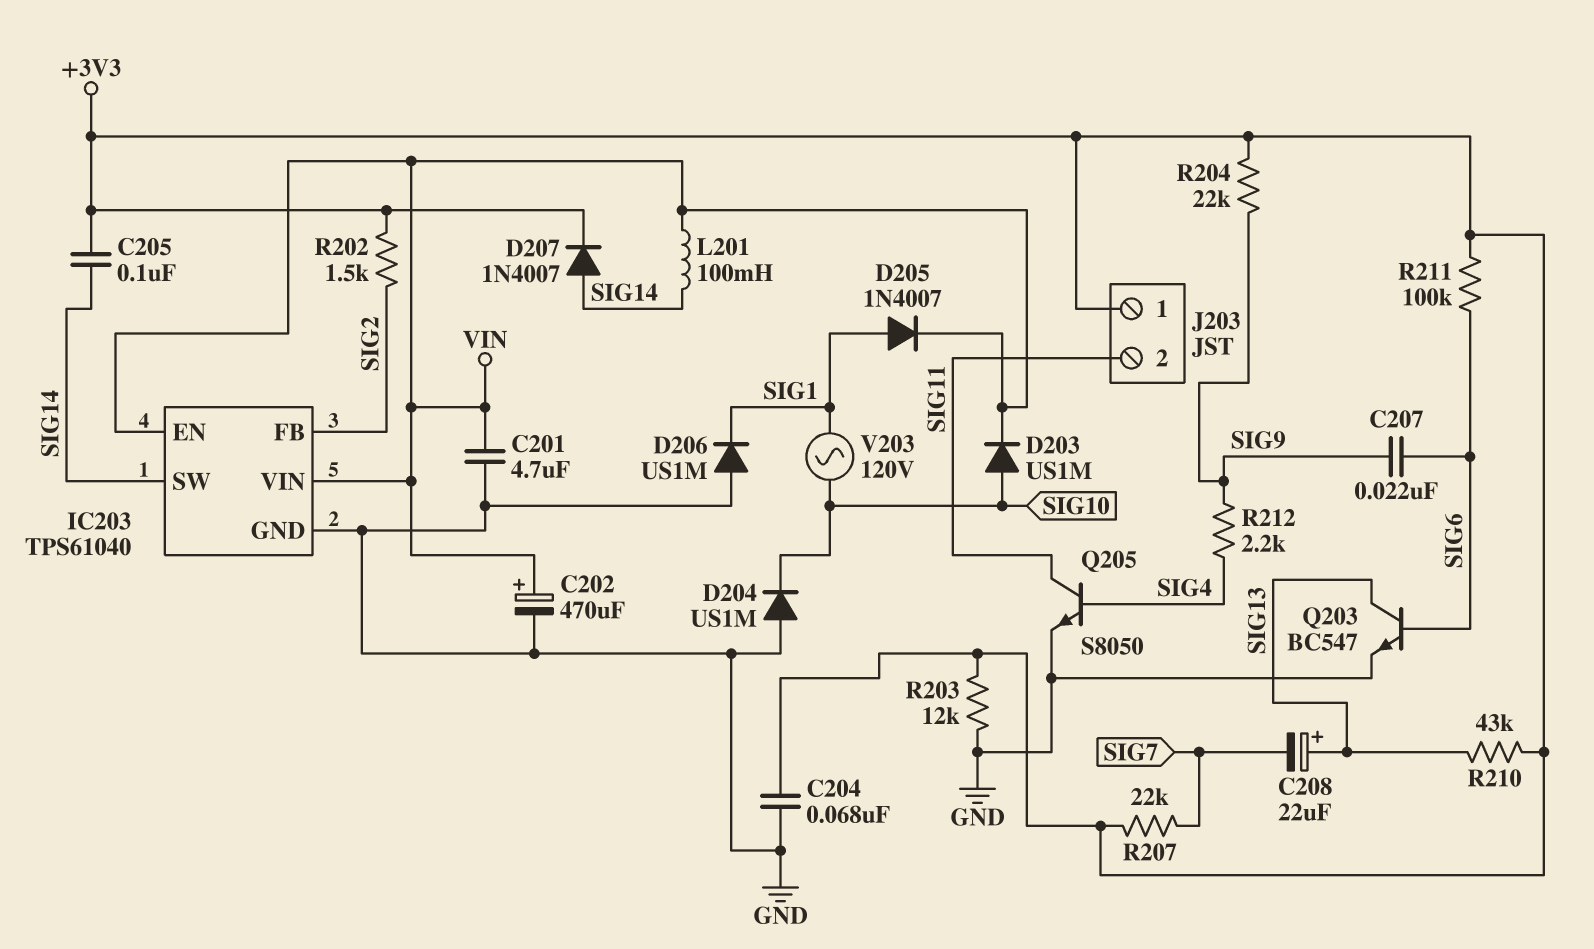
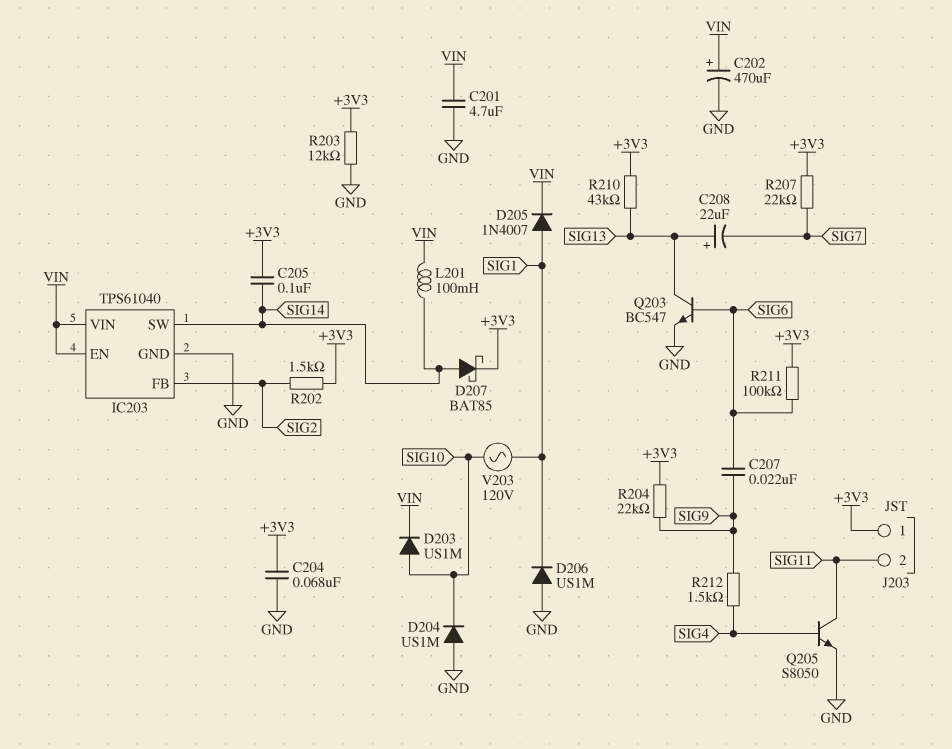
D207: diode 1N4007 (A SIG14, K +3V3) -> schottky BAT85 (A SIG14, K +3V3)
R212: 2.2k (SIG4, SIG9) -> 1.5k (SIG4, SIG9)

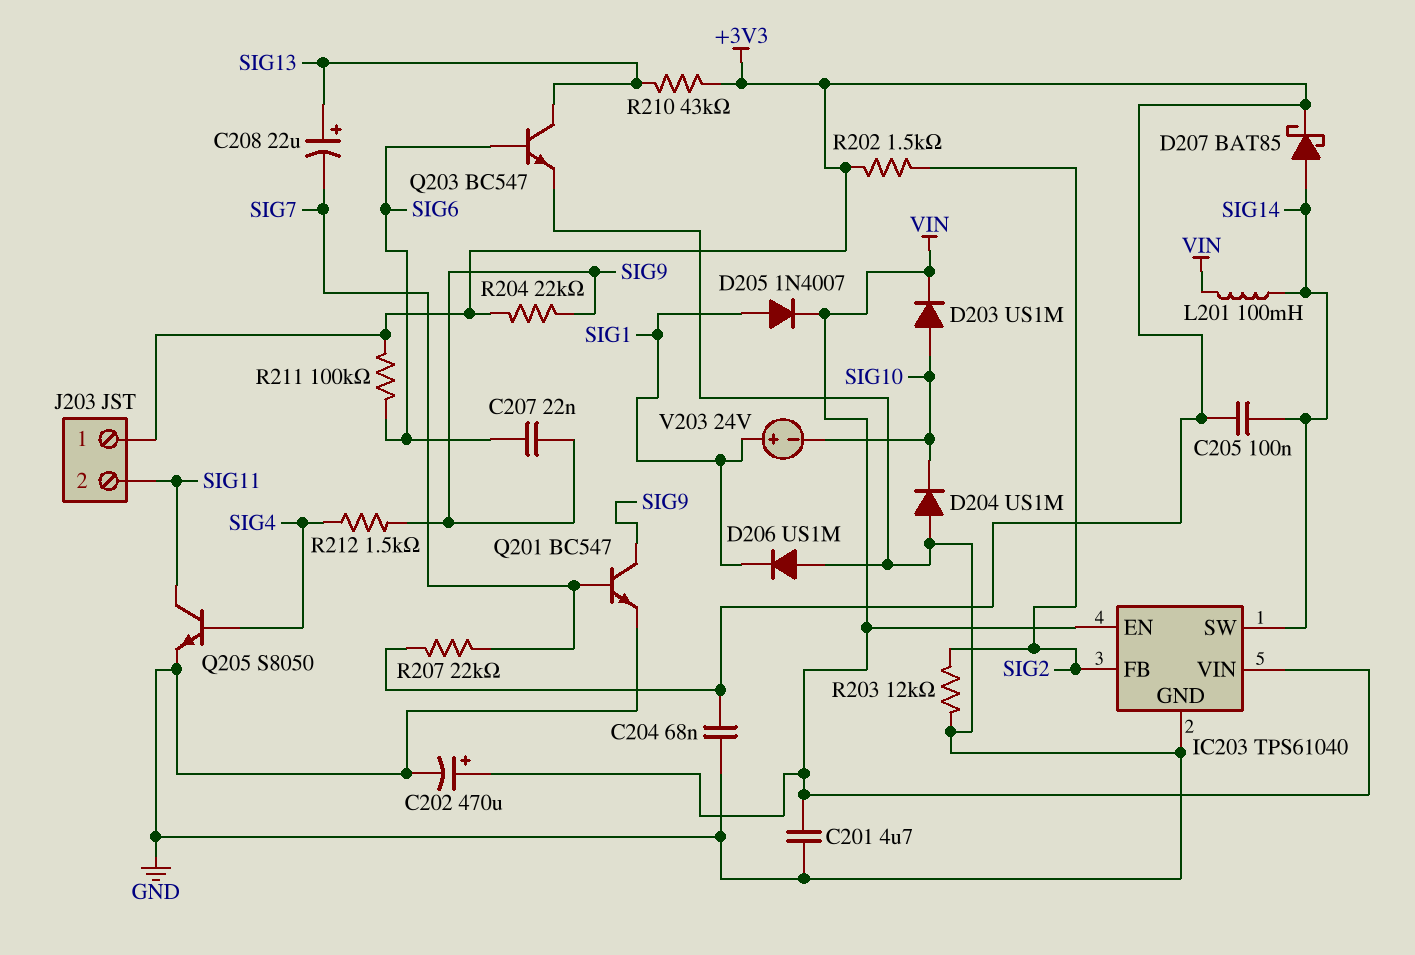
Q201: none -> NPN BC547 (B SIG7, C SIG9, E GND)
R203: 12k (+3V3, GND) -> 12k (GND, SIG2)
V203: AC 120V (SIG1, SIG10) -> 24V (plus SIG1, minus SIG10)

